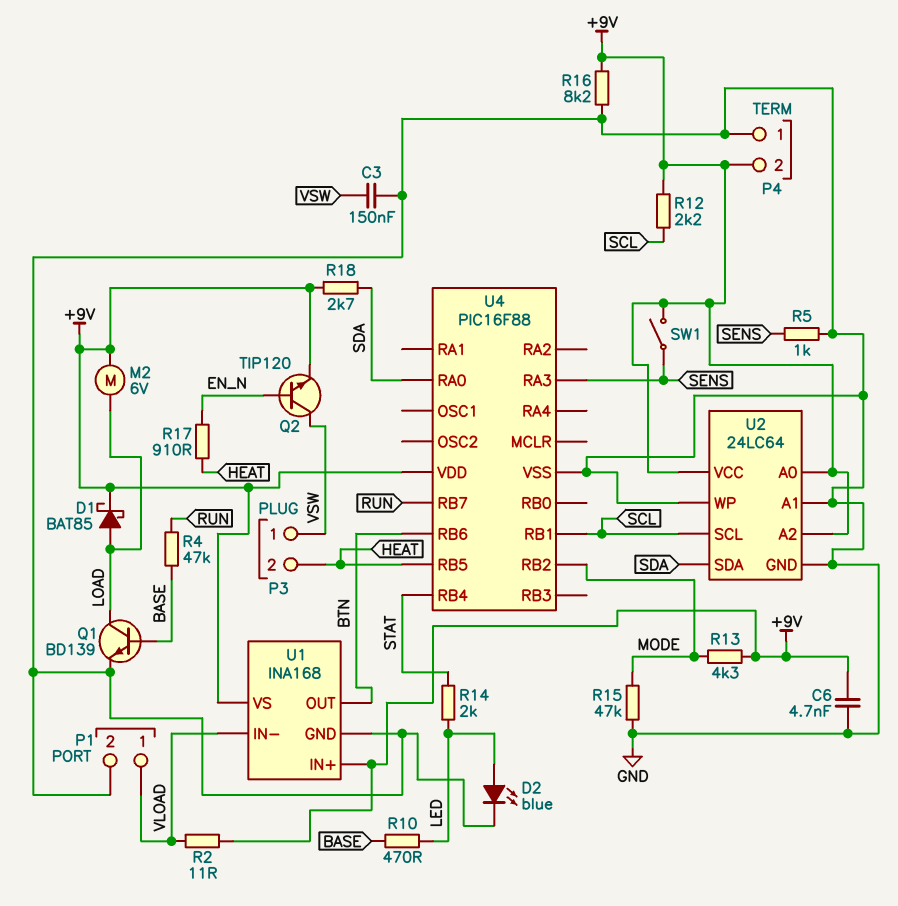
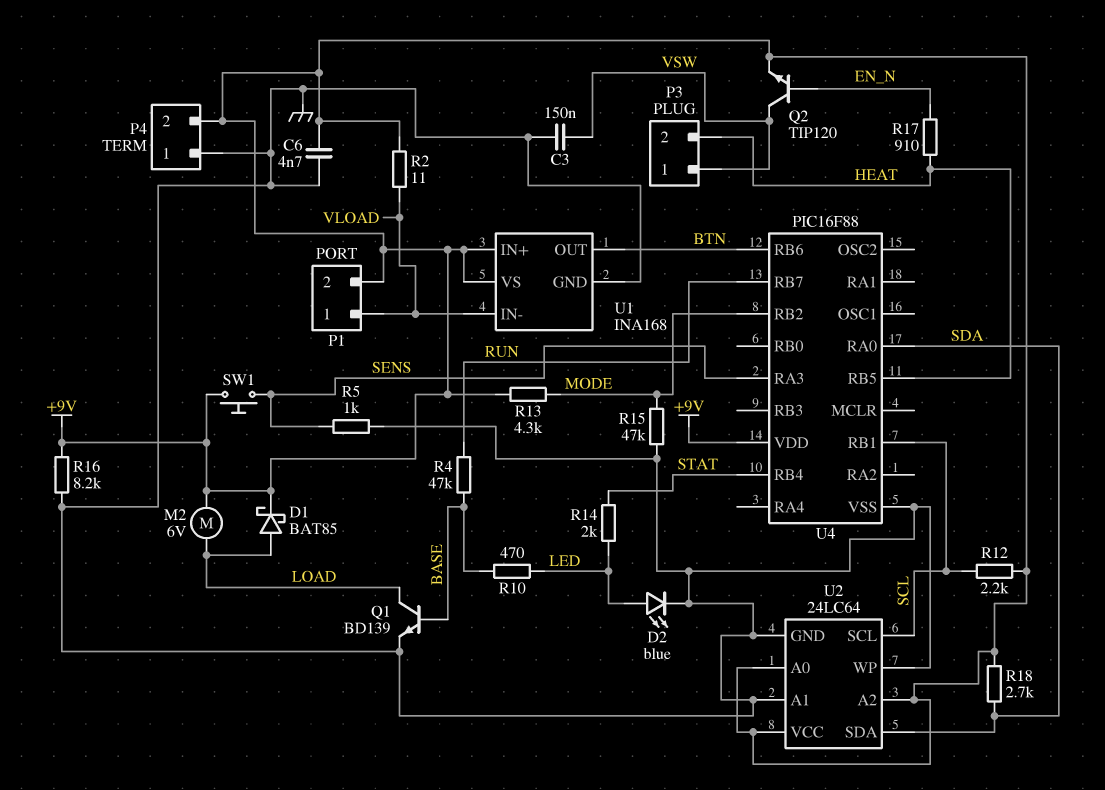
P1 pin 2: GND -> +9V
SW1: switch (+9V, SENS) -> button (+9V, SENS)

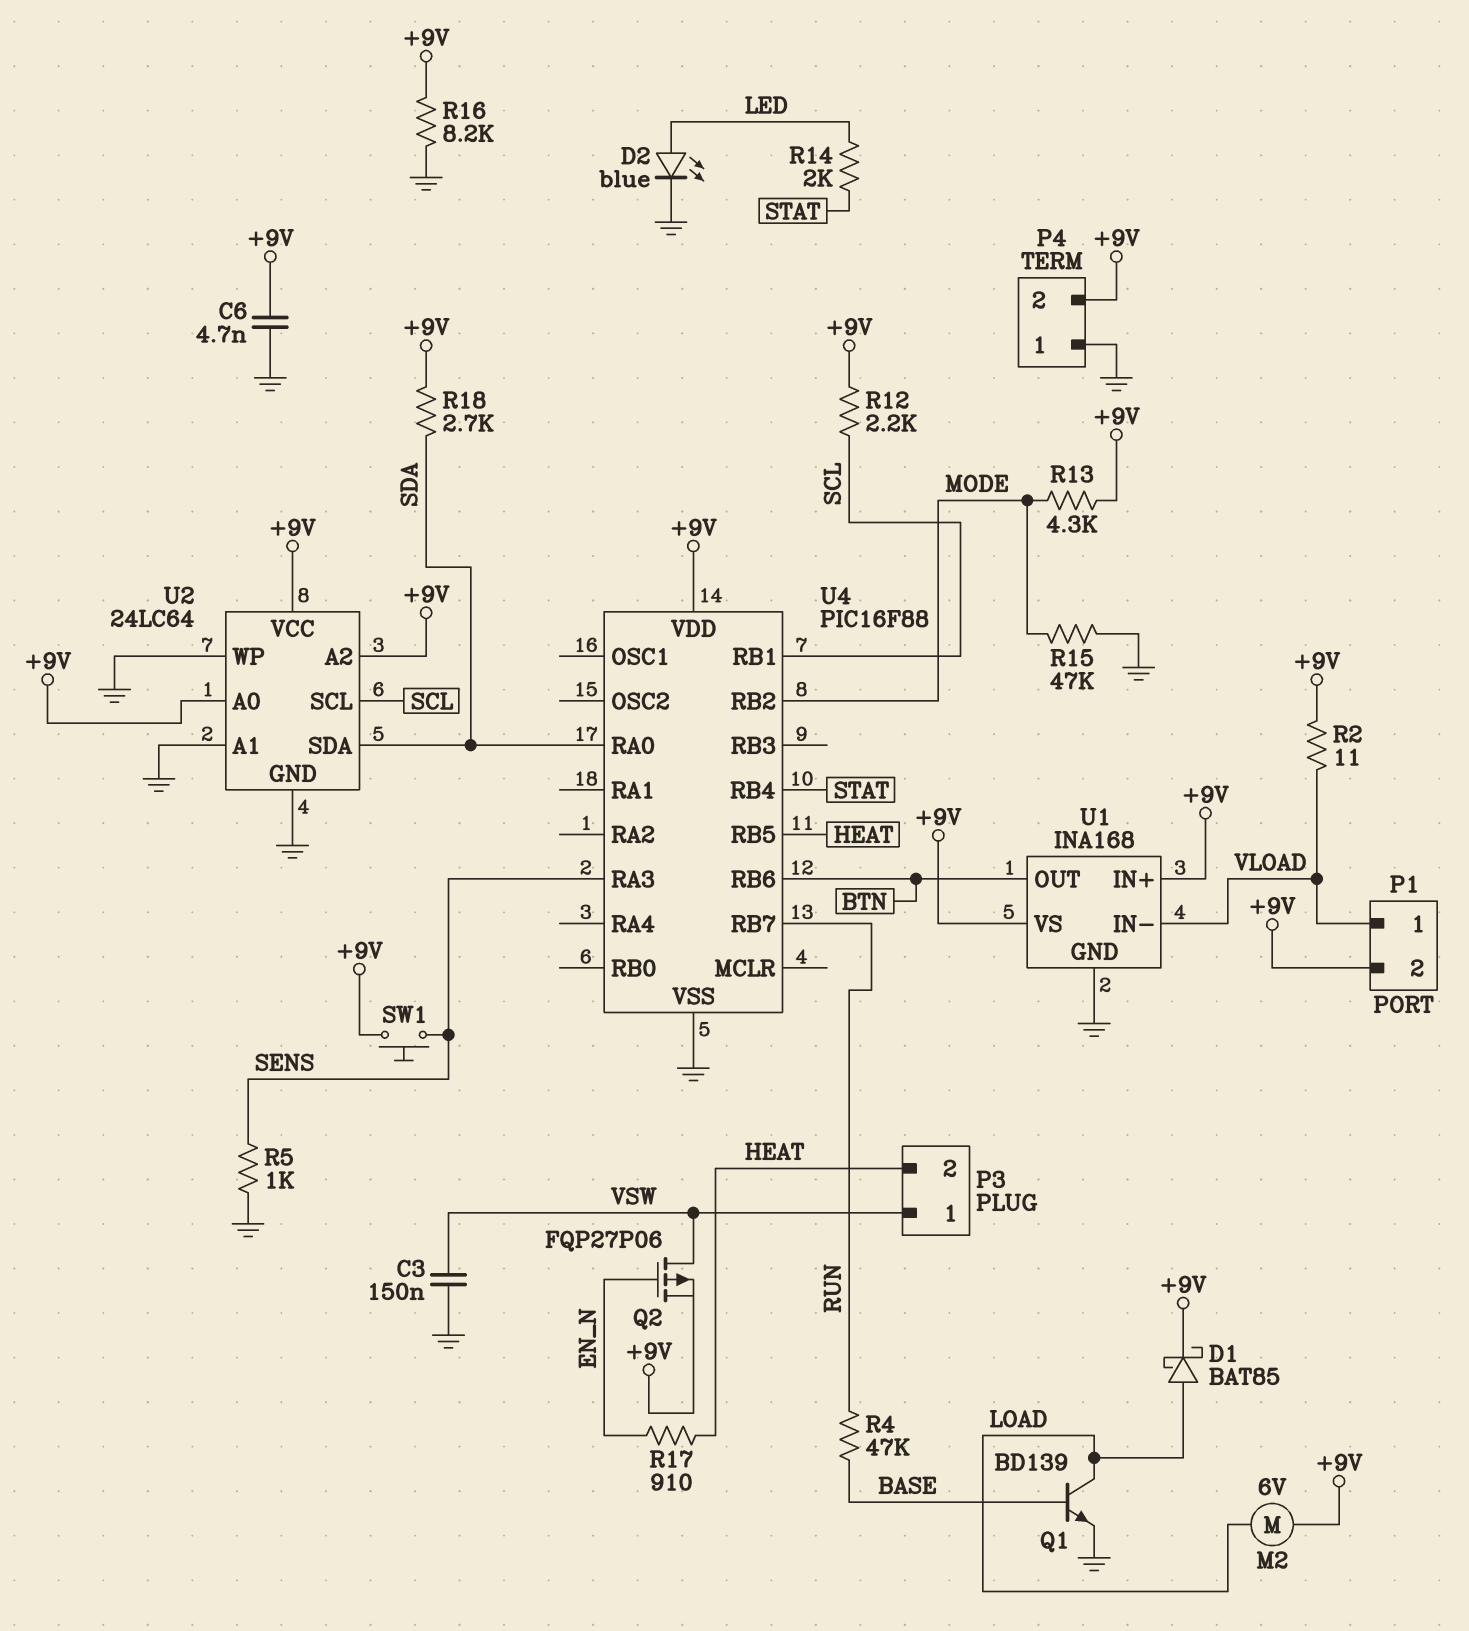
Q2: NPN TIP120 (B EN_N, C VSW, E +9V) -> PMOS FQP27P06 (G EN_N, D VSW, S +9V)
R10: 470 (BASE, LED) -> none

